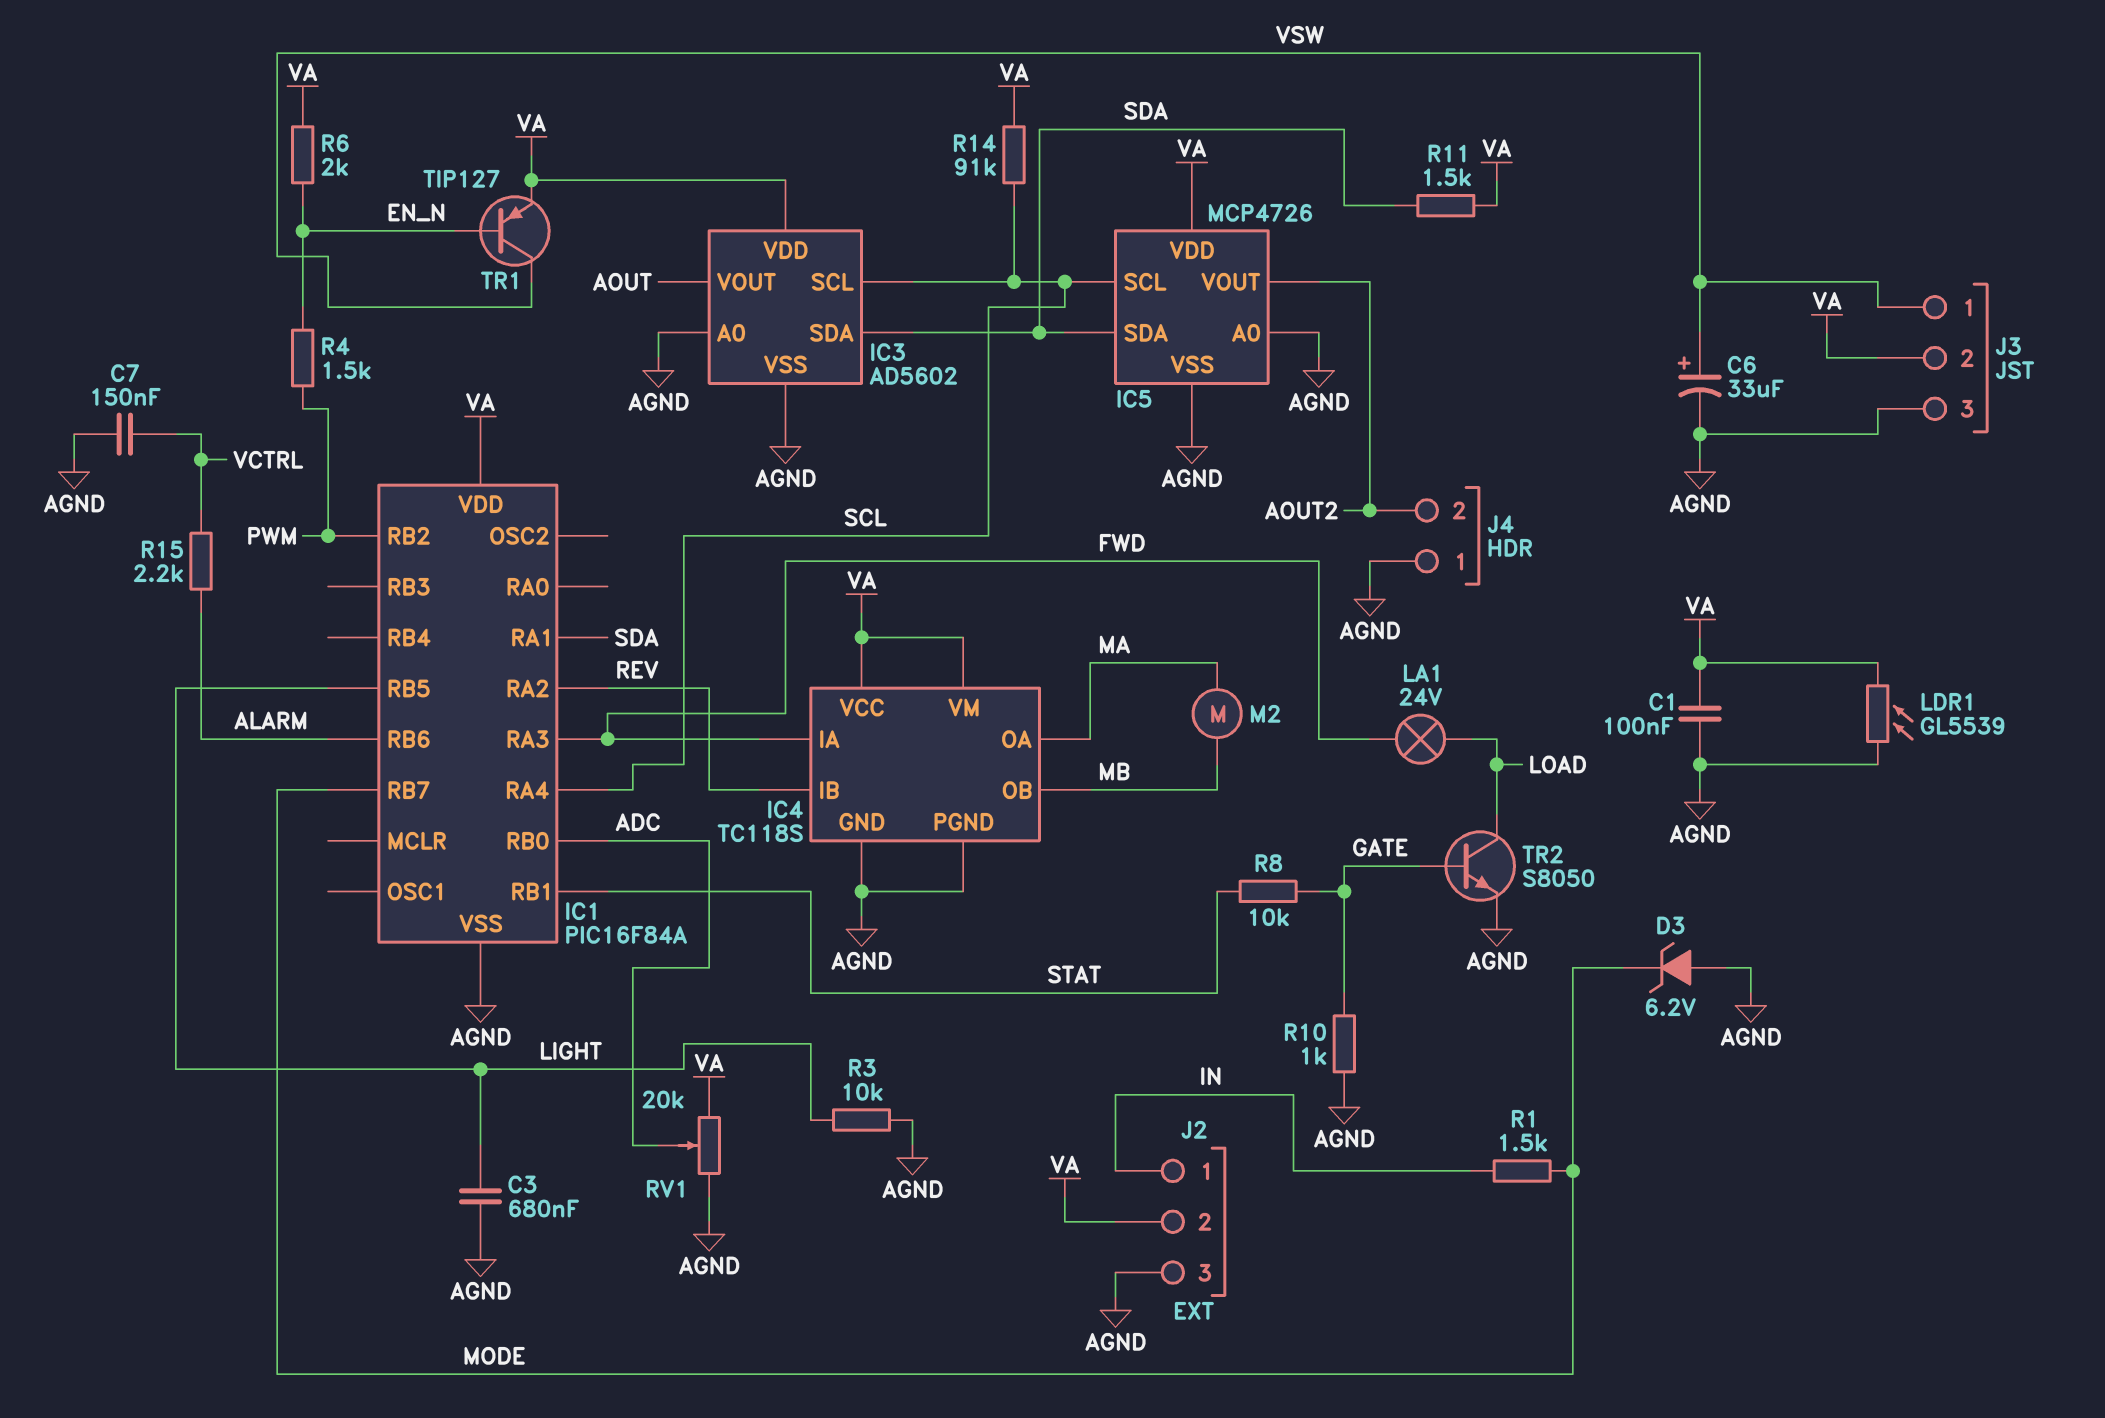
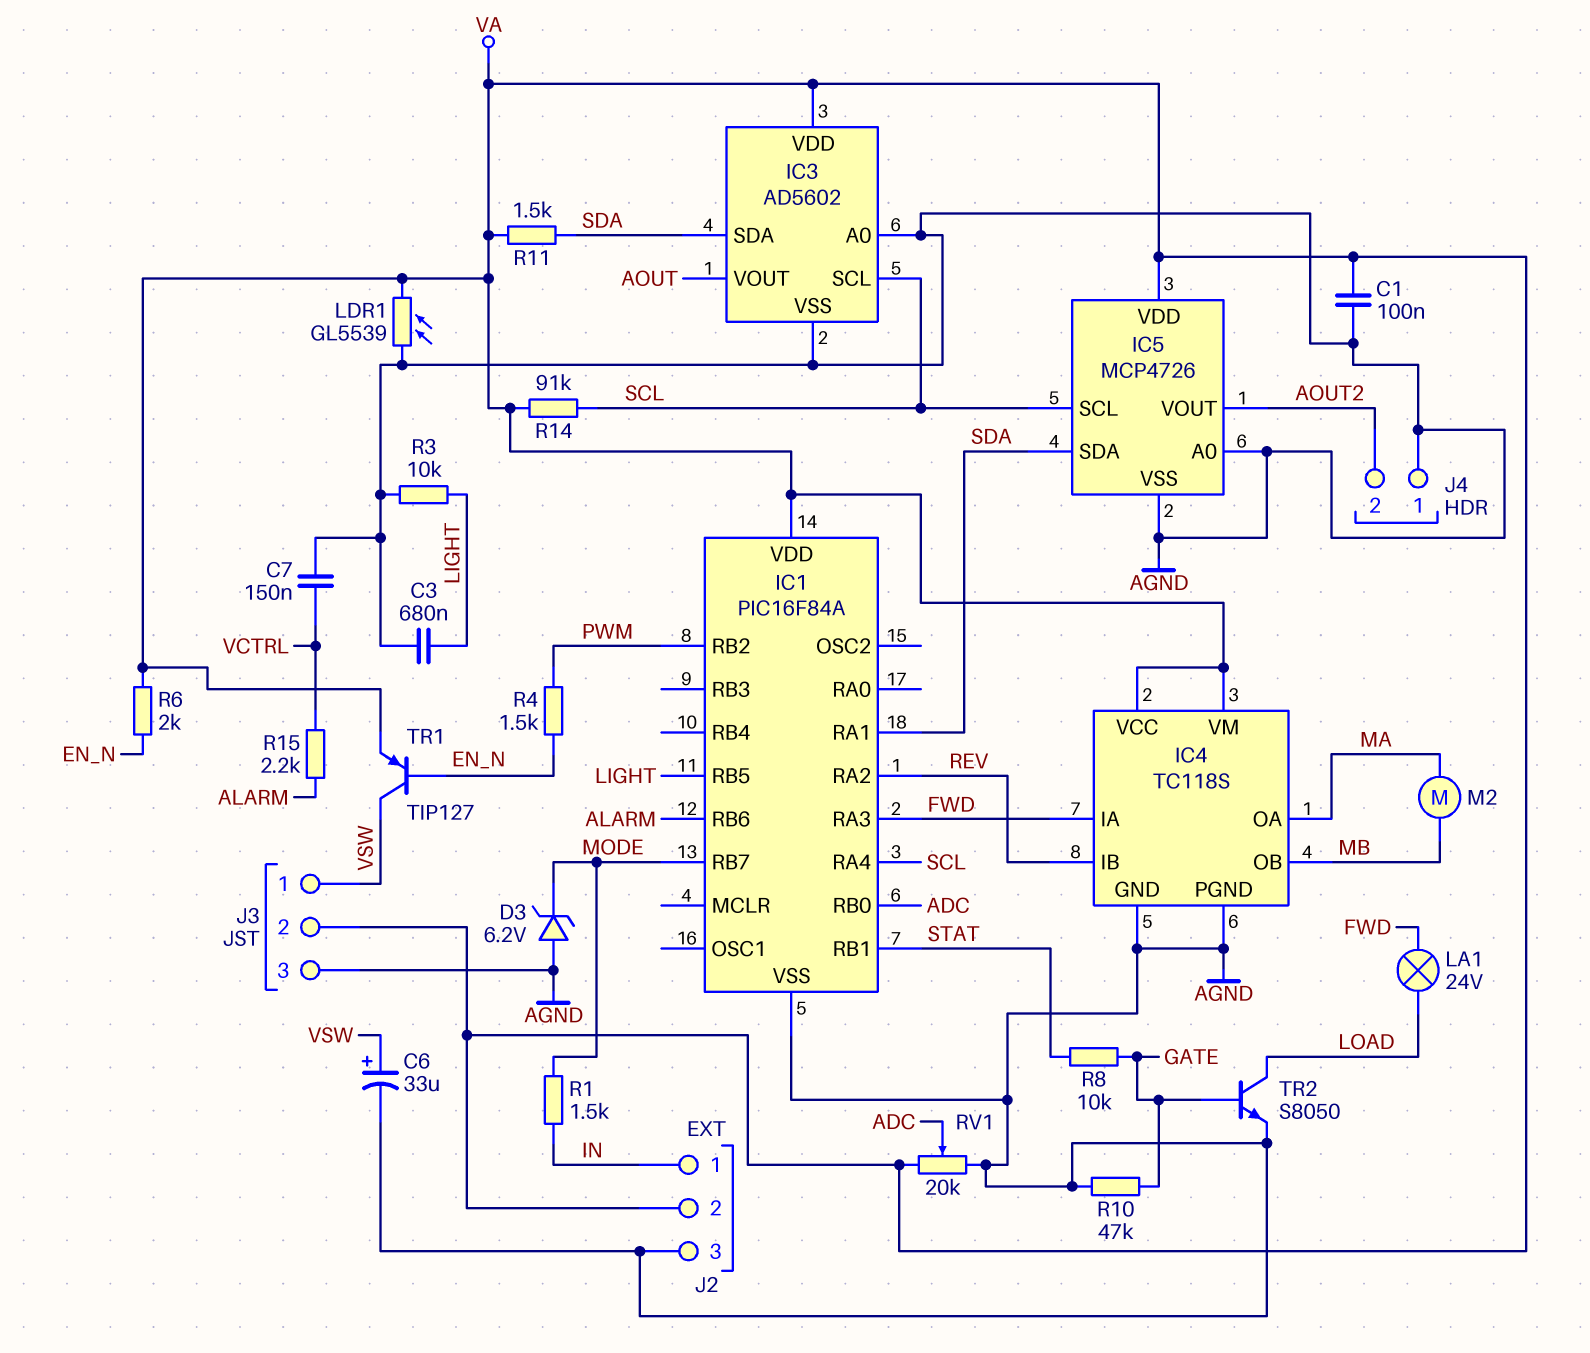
R10: 1k (AGND, GATE) -> 47k (AGND, GATE)

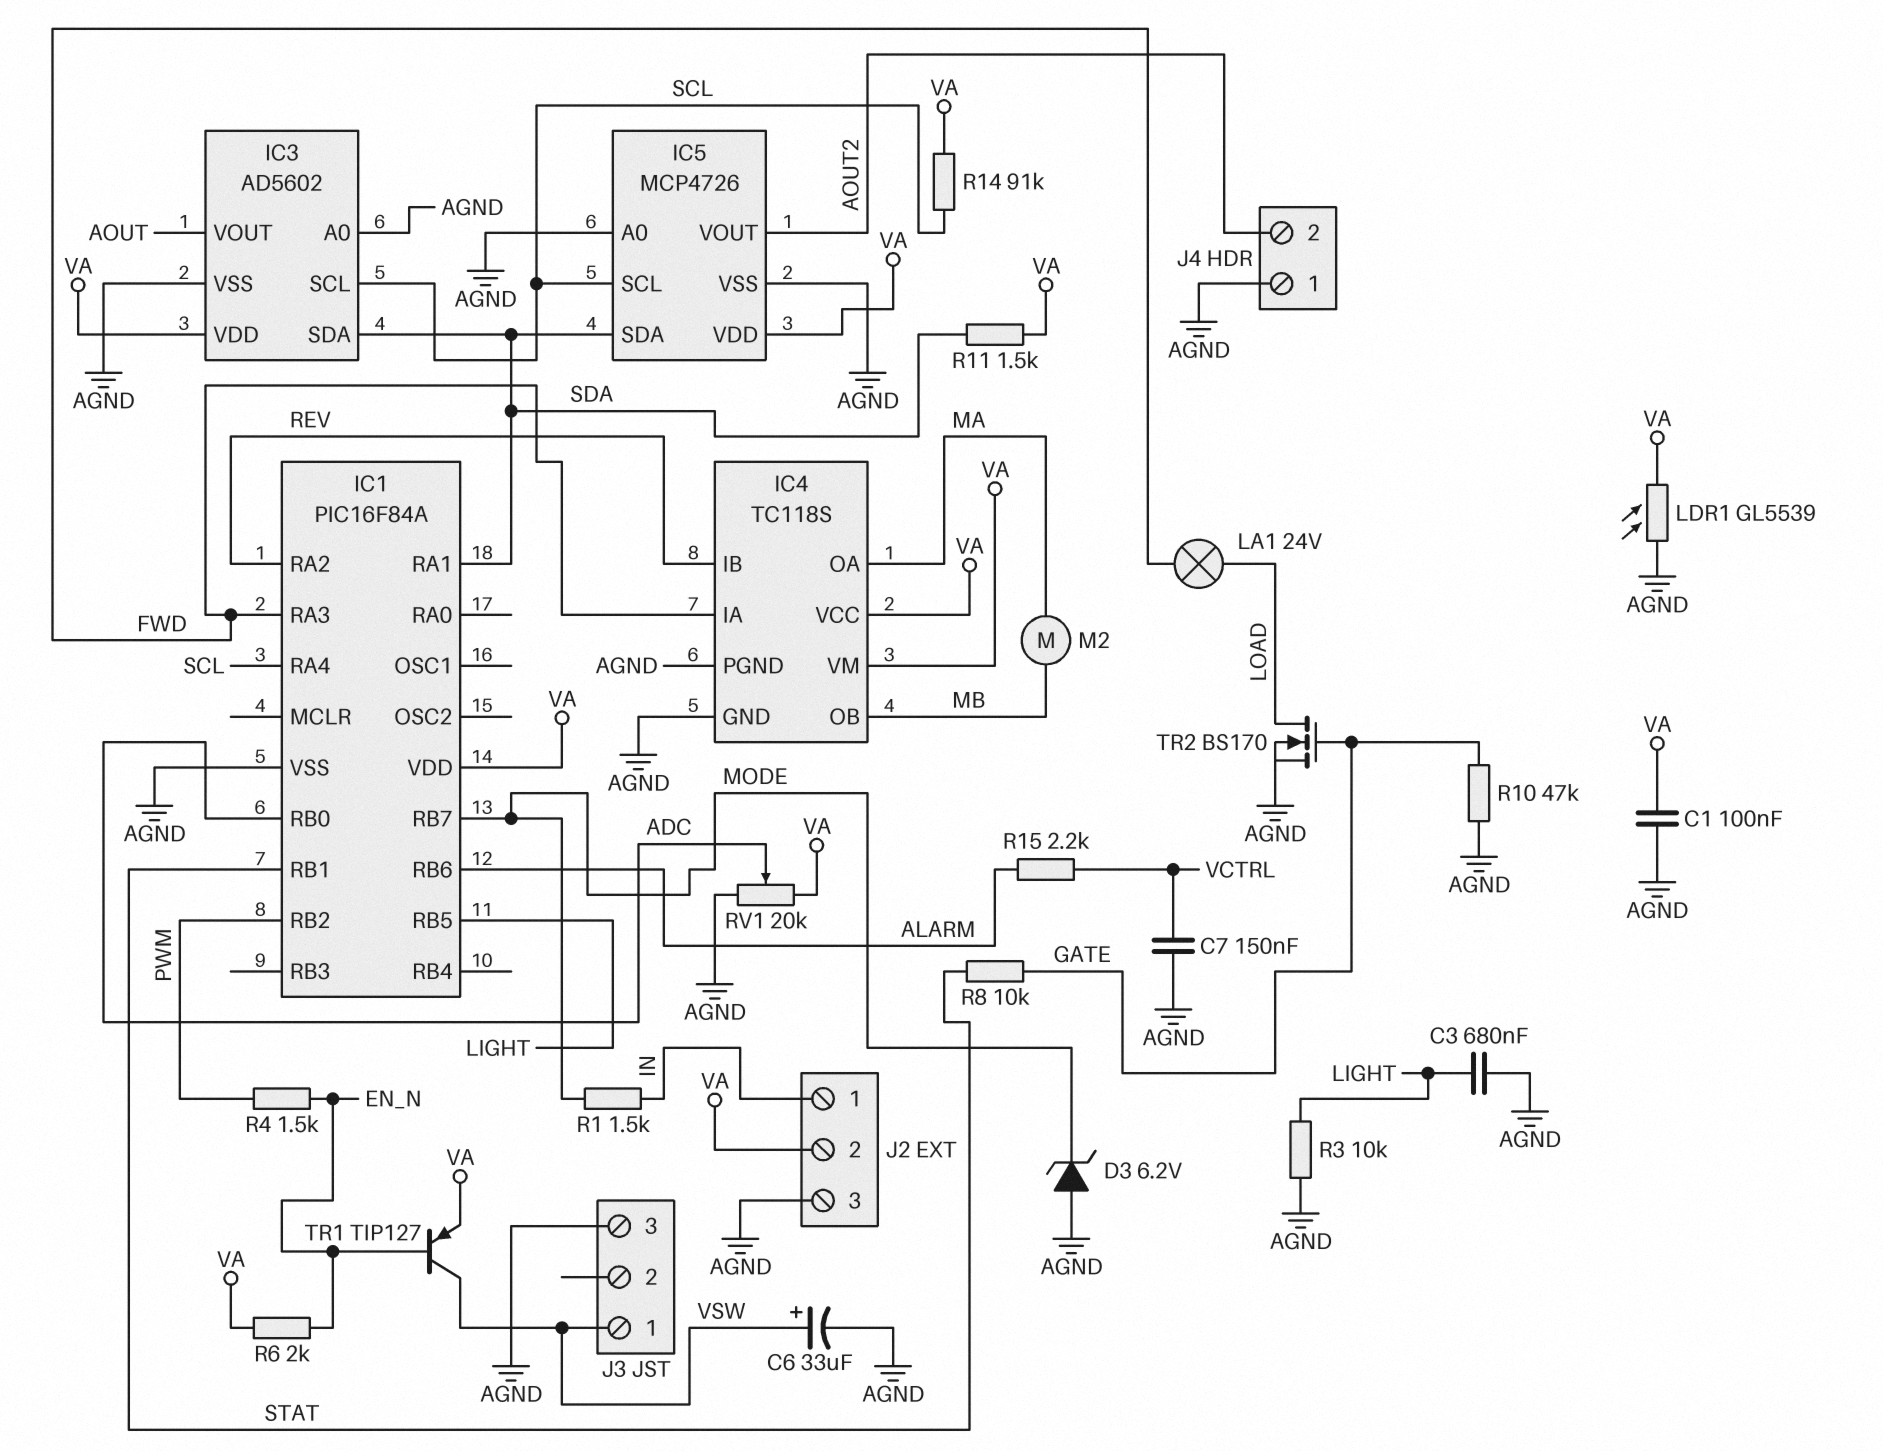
J3 pin 2: VA -> none
TR2: NPN S8050 (B GATE, C LOAD, E AGND) -> NMOS BS170 (G GATE, D LOAD, S AGND)

